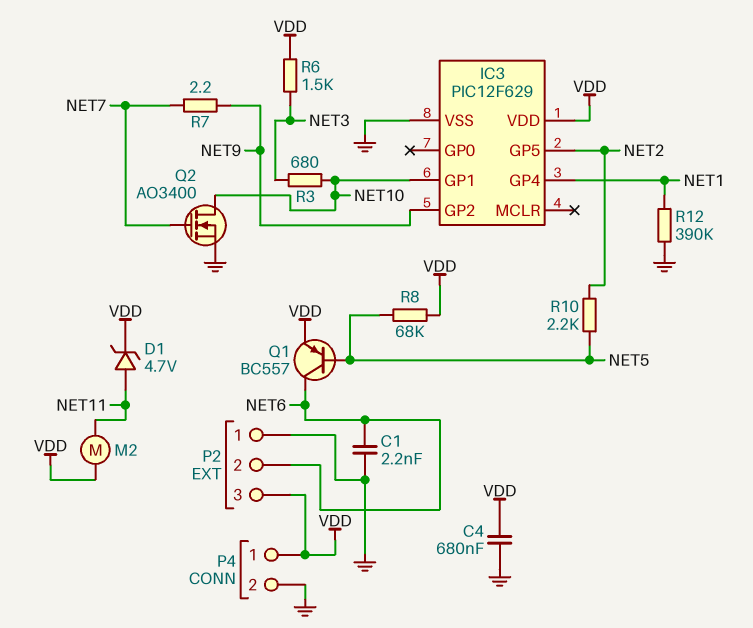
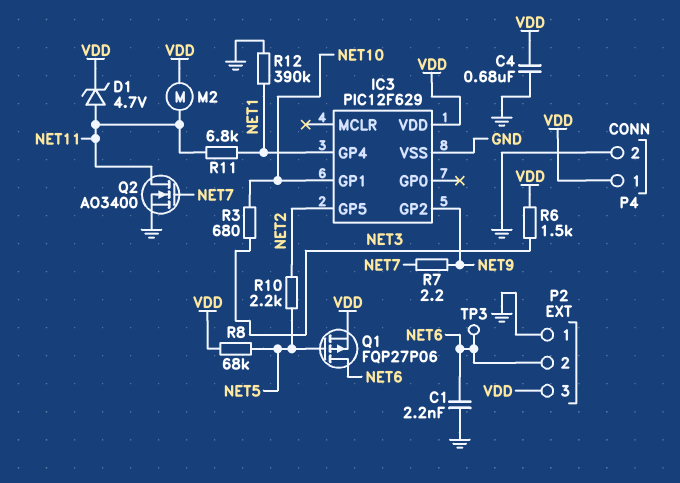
Q1: PNP BC557 (B NET5, C NET6, E VDD) -> PMOS FQP27P06 (G NET5, D NET6, S VDD)
Q2: NMOS AO3400 (G NET7, D NET10, S GND) -> NMOS AO3400 (G NET7, D NET11, S GND)
R11: none -> 6.8k (NET1, NET11)
TP3: none -> test point (NET6)

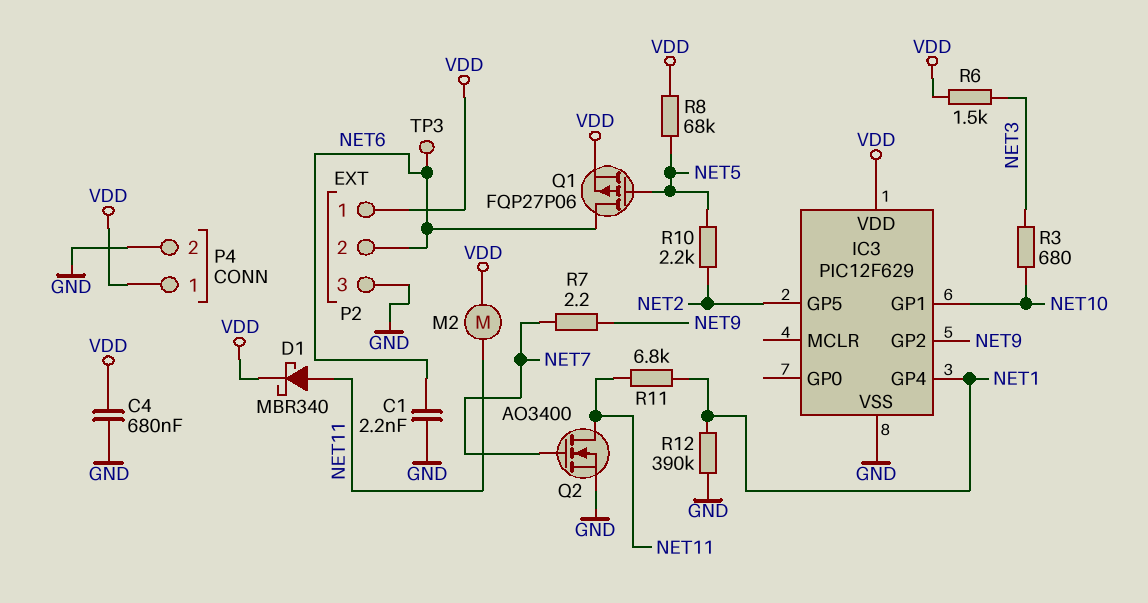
D1: zener 4.7V (A NET11, K VDD) -> schottky MBR340 (A NET11, K VDD)
P2 pin 1: GND -> VDD
P2 pin 3: VDD -> GND

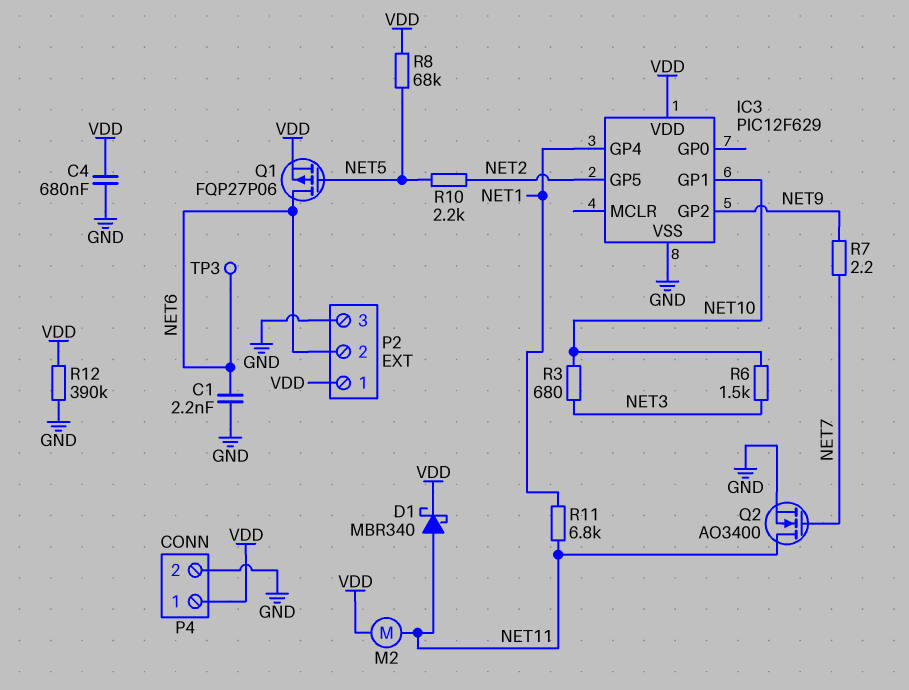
R6: 1.5k (NET3, VDD) -> 1.5k (NET3, NET10)
R12: 390k (GND, NET1) -> 390k (GND, VDD)

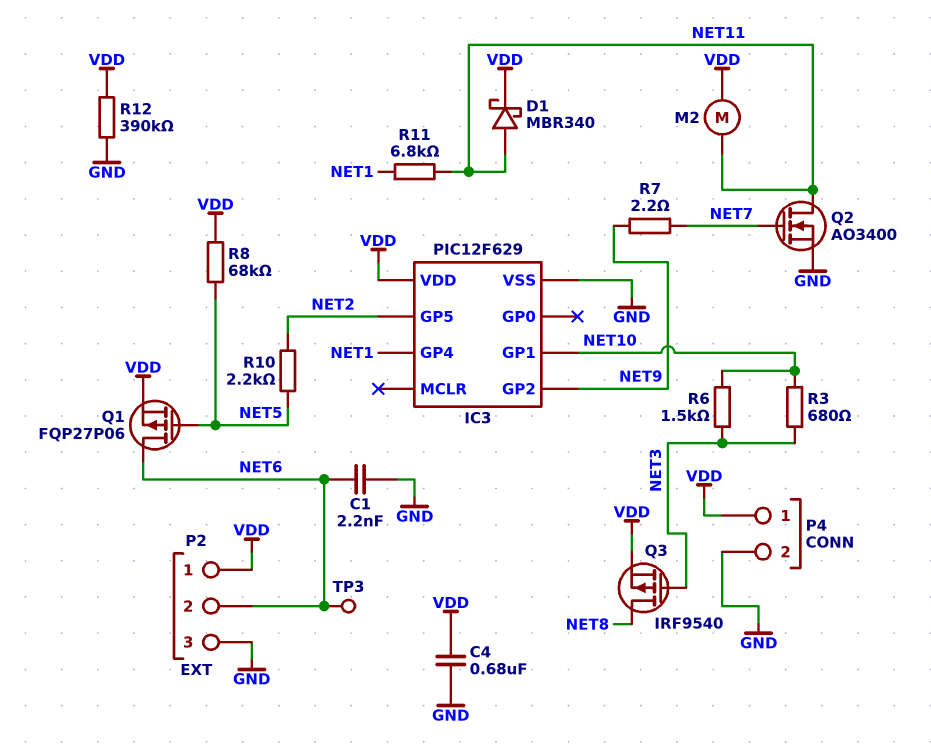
Q3: none -> PMOS IRF9540 (G NET3, D NET8, S VDD)

